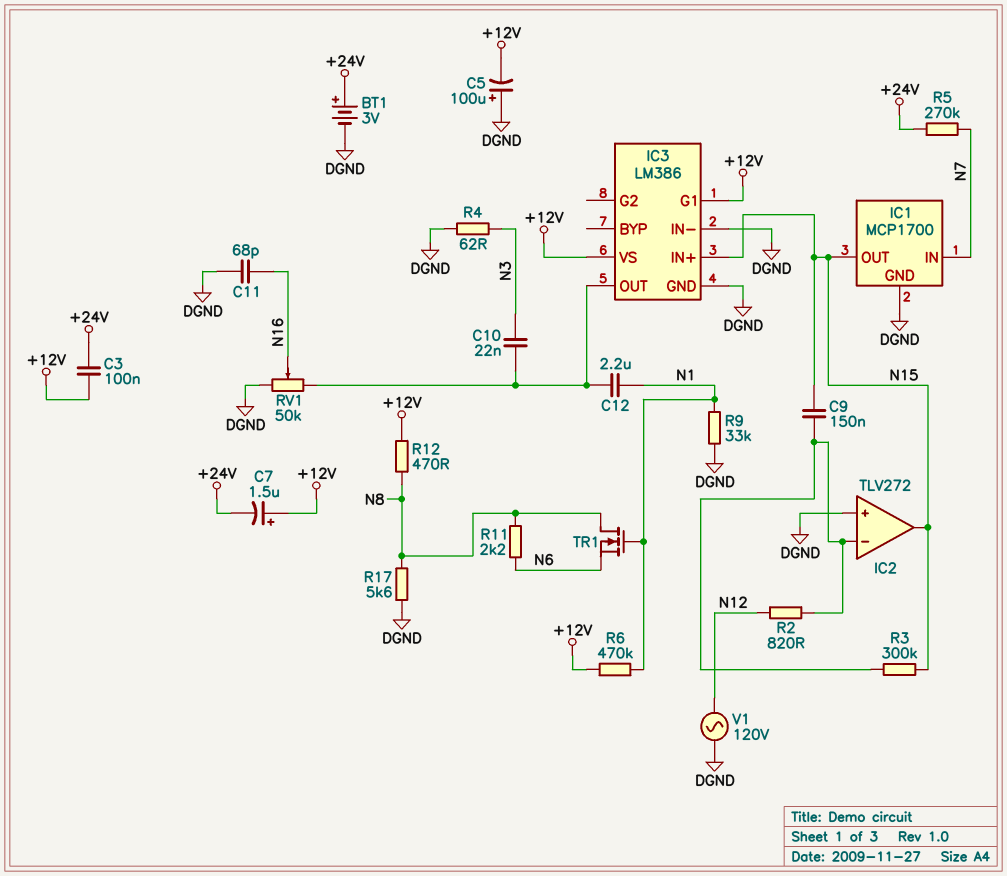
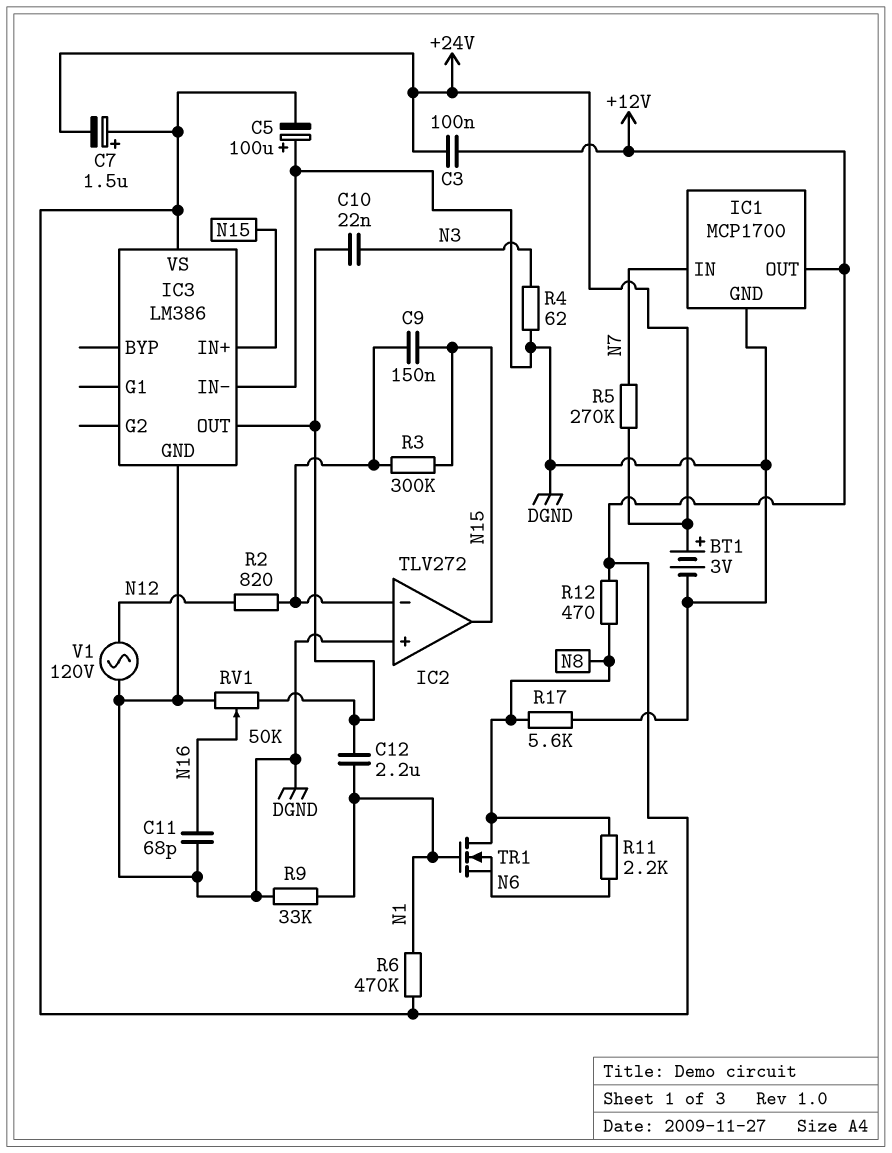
IC1 pin OUT: N15 -> +12V
IC3 pin G1: +12V -> none

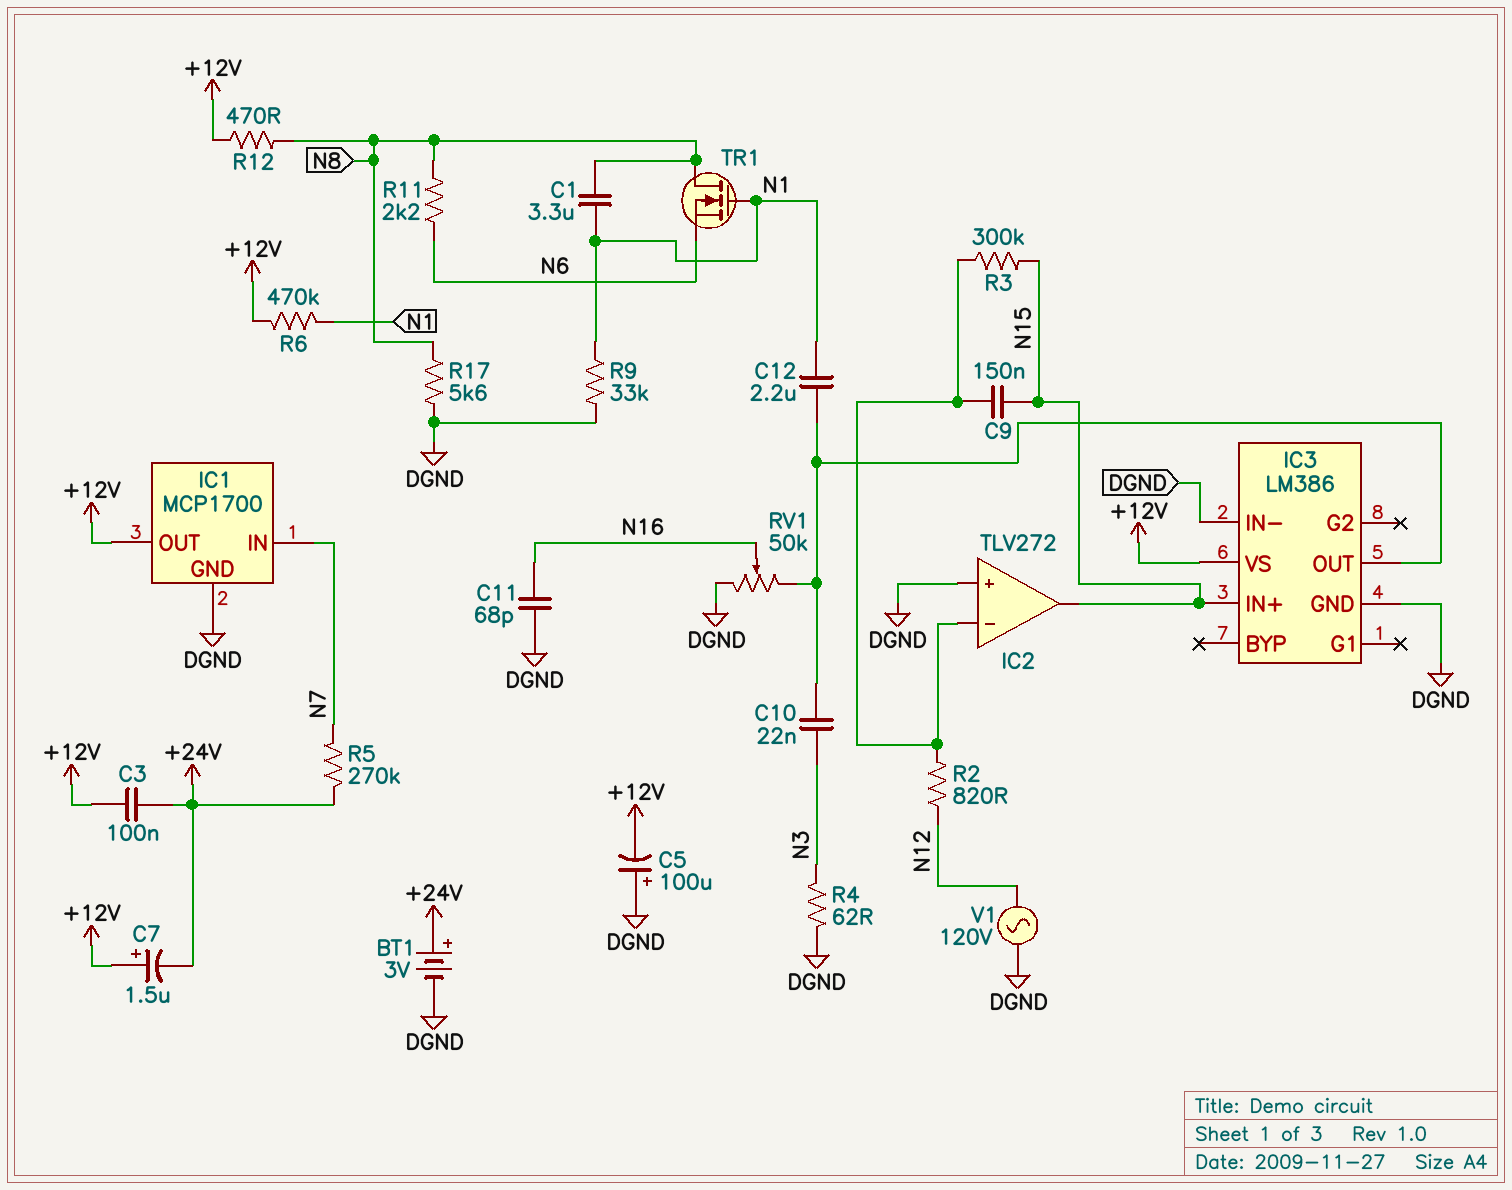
C1: none -> 3.3uF (N1, N8)

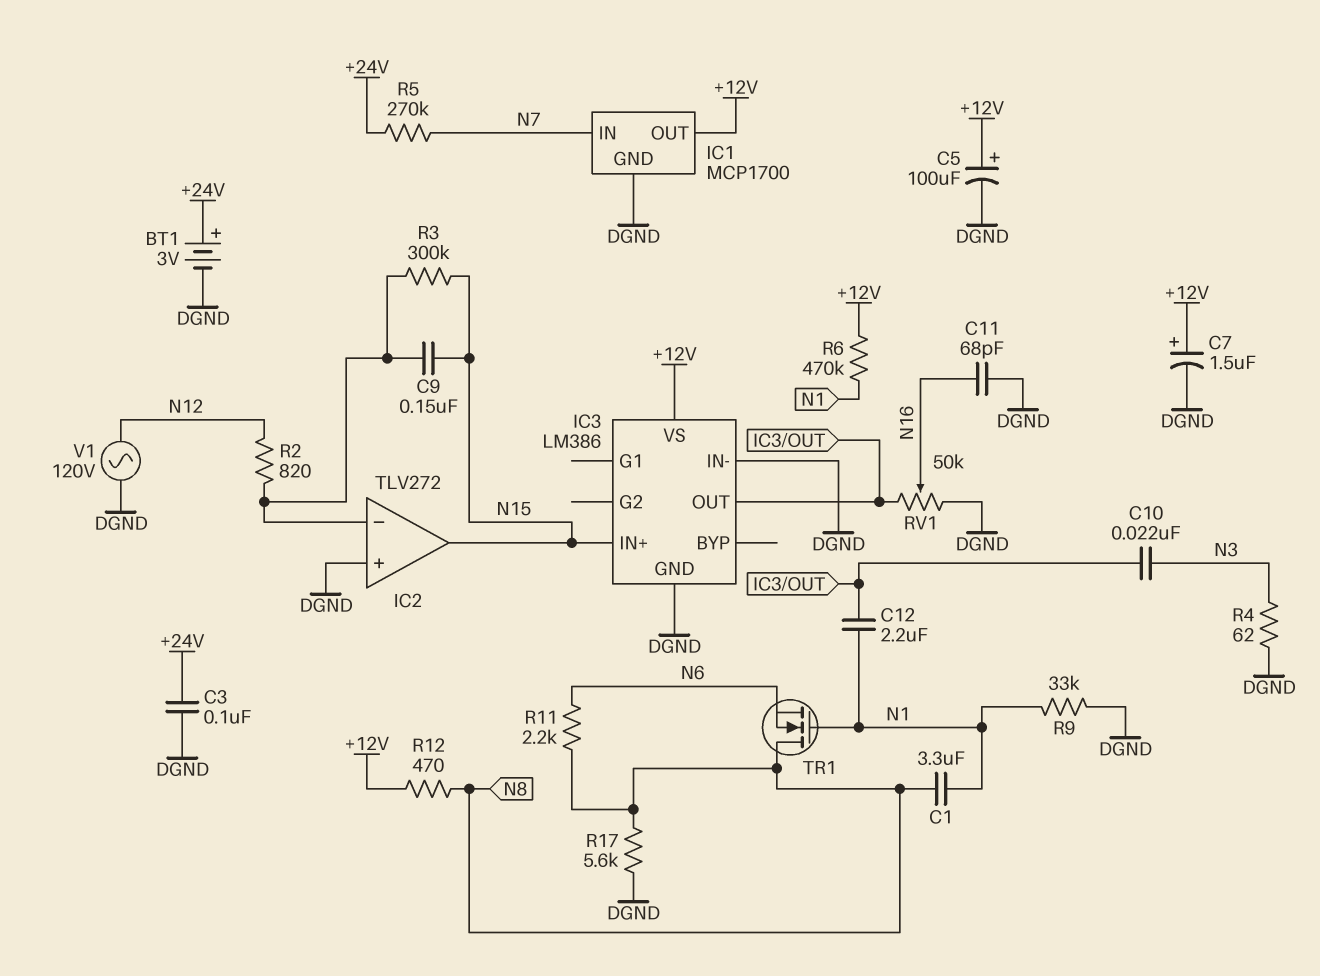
C3: 100nF (+12V, +24V) -> 100nF (+24V, DGND)
C5: 100uF (plus DGND, minus +12V) -> 100uF (plus +12V, minus DGND)
C7: 1.5uF (plus +12V, minus +24V) -> 1.5uF (plus +12V, minus DGND)

